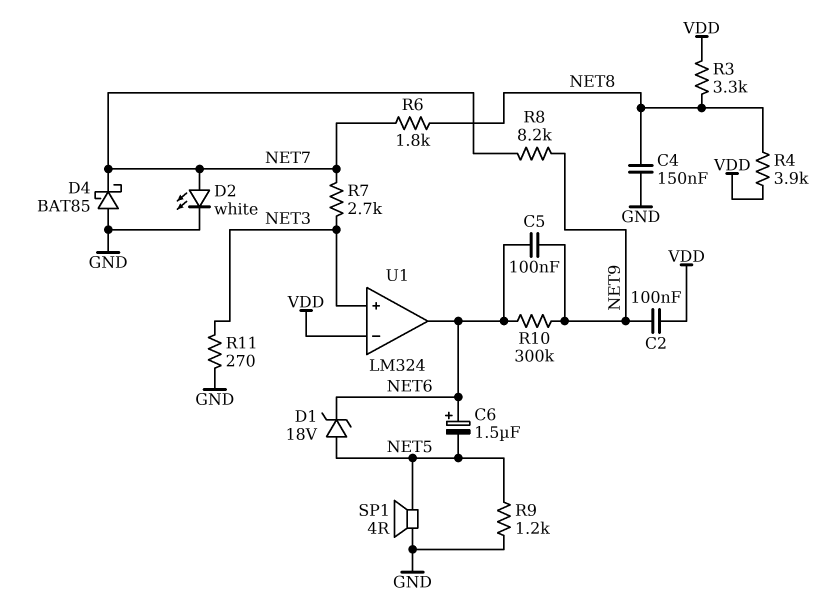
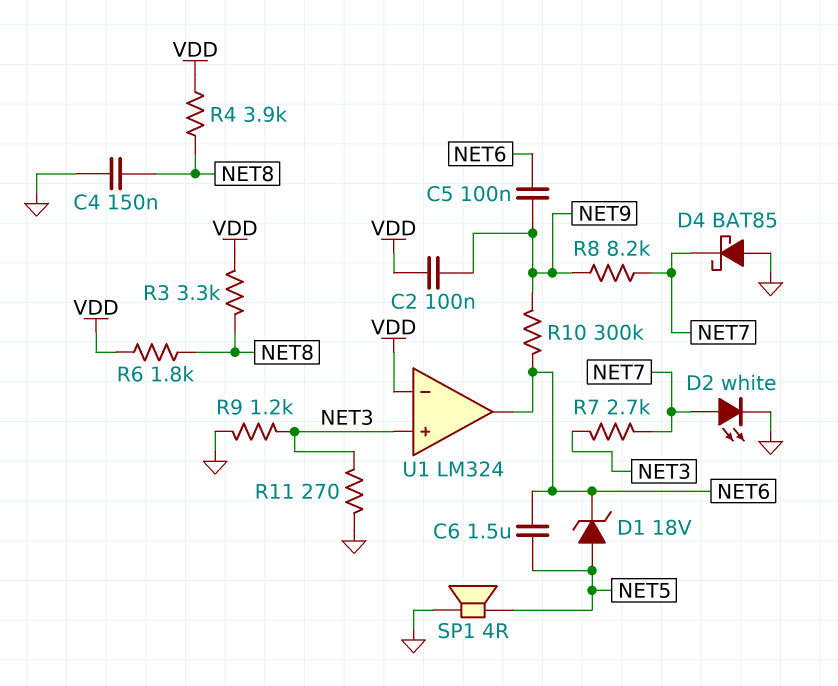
C6: 1.5uF (plus NET6, minus NET5) -> 1.5uF (NET5, NET6)
R6: 1.8k (NET7, NET8) -> 1.8k (NET8, VDD)
R9: 1.2k (GND, NET5) -> 1.2k (GND, NET3)

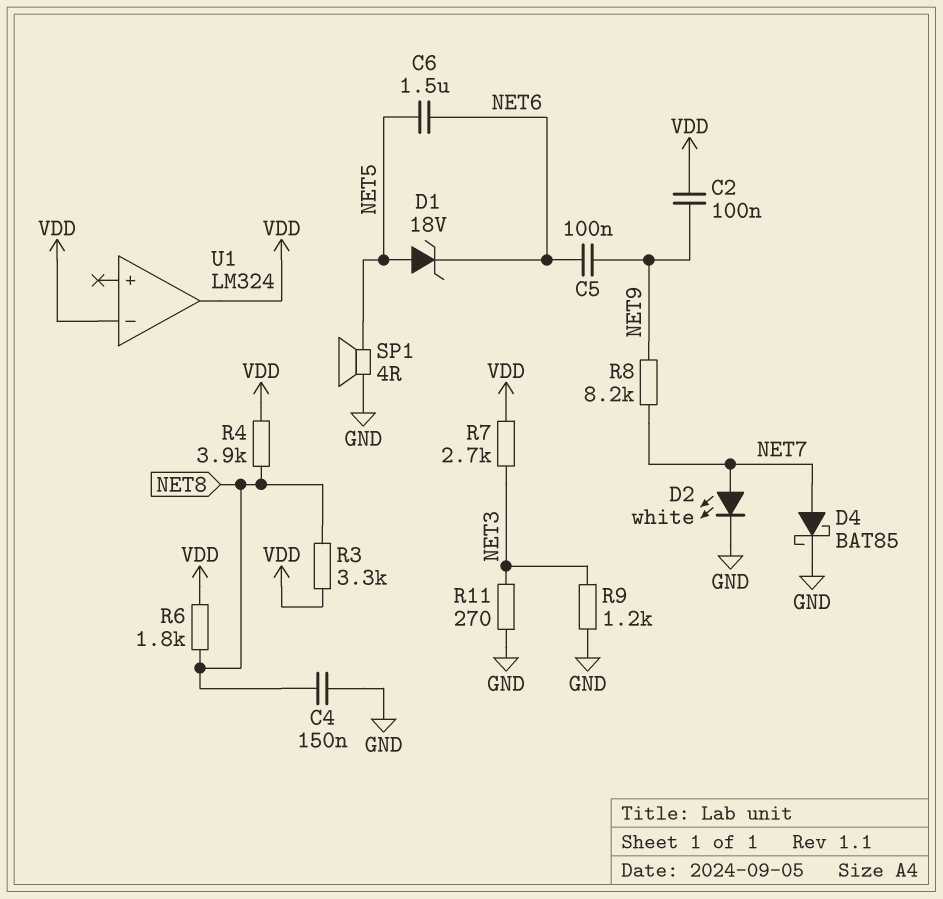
D4: schottky BAT85 (A GND, K NET7) -> schottky BAT85 (A NET7, K GND)
R7: 2.7k (NET3, NET7) -> 2.7k (NET3, VDD)
R10: 300k (NET6, NET9) -> none
U1 pin in+: NET3 -> none
U1 pin out: NET6 -> VDD

